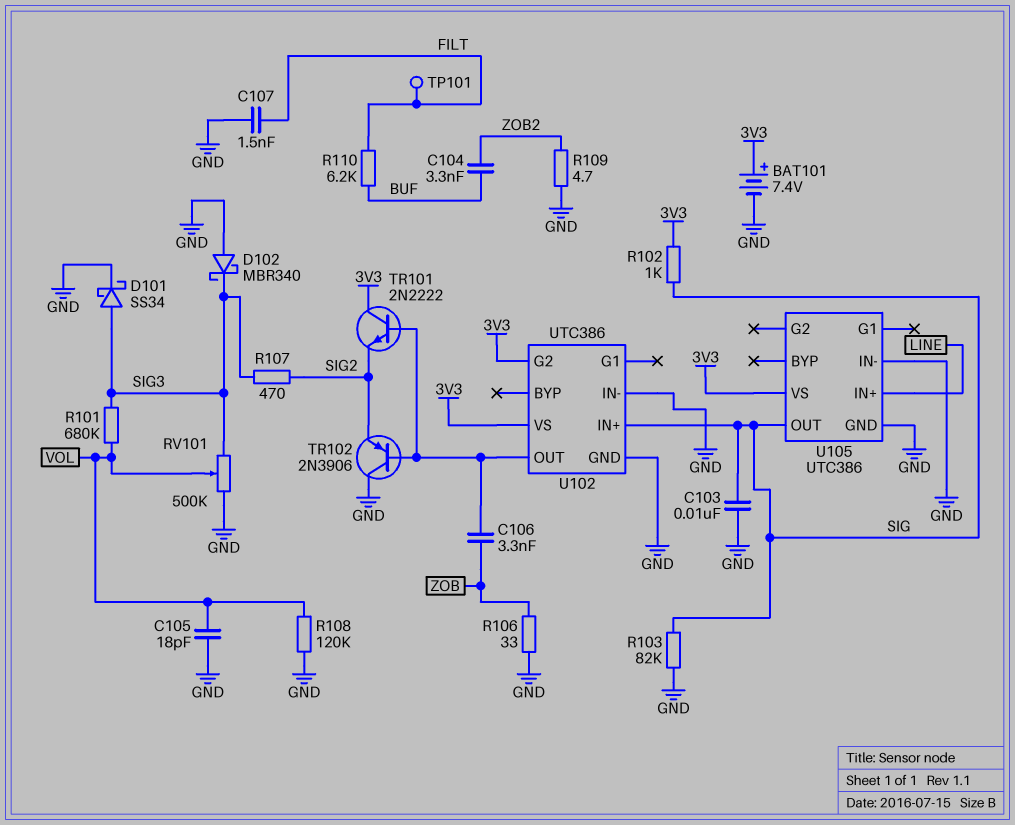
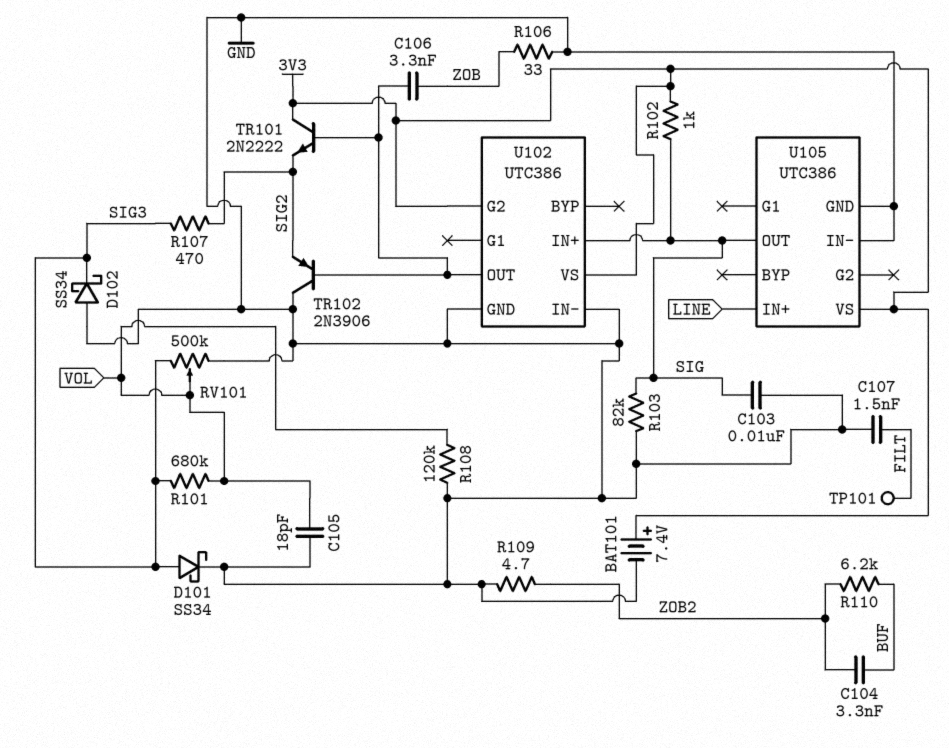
D102: schottky MBR340 (A GND, K SIG3) -> schottky SS34 (A GND, K SIG3)
R110: 6.2k (BUF, FILT) -> 6.2k (BUF, ZOB2)

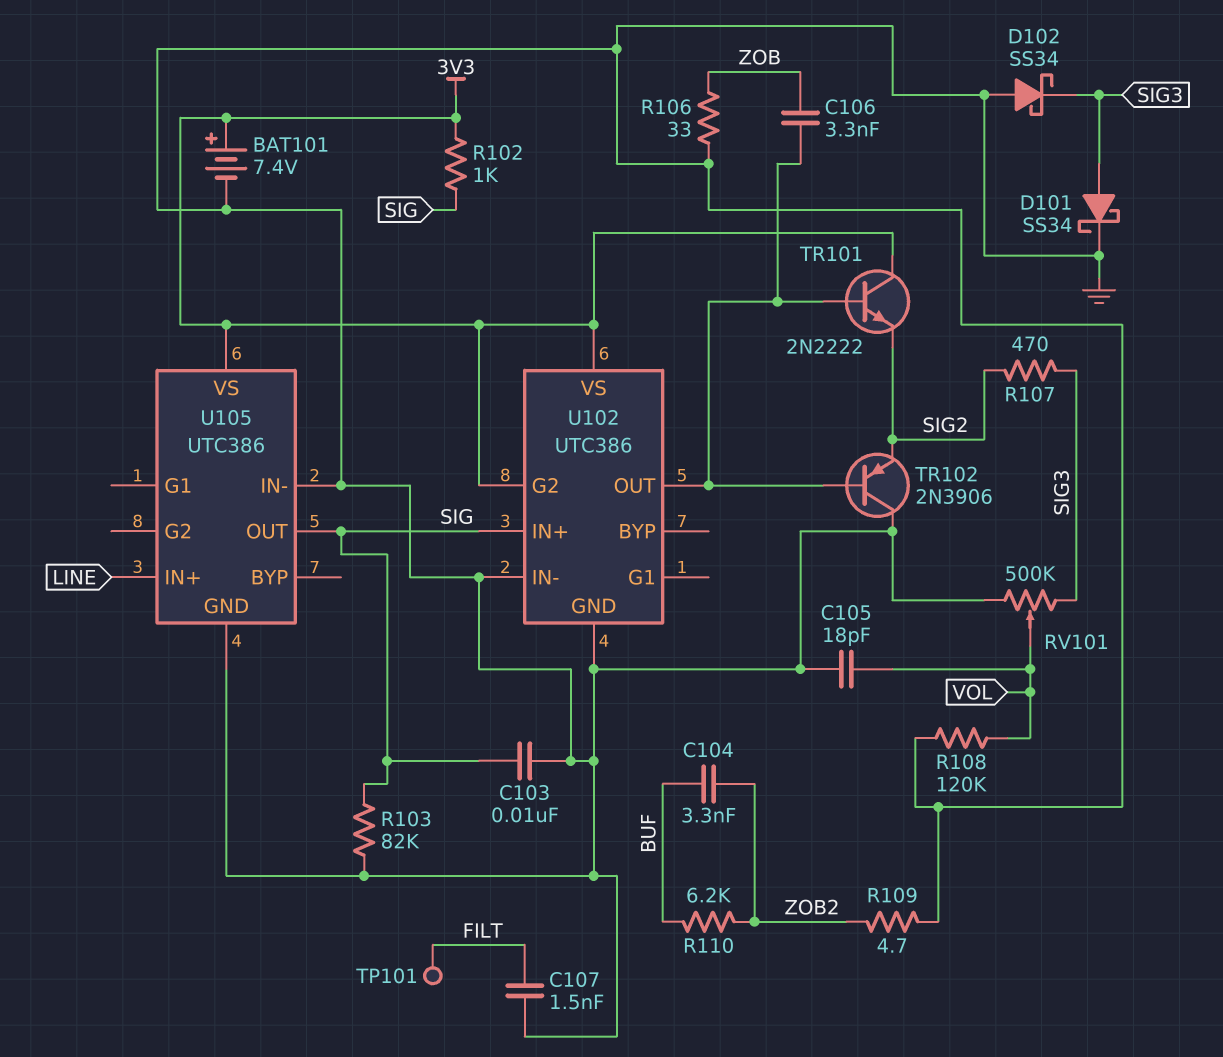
R101: 680k (SIG3, VOL) -> none

